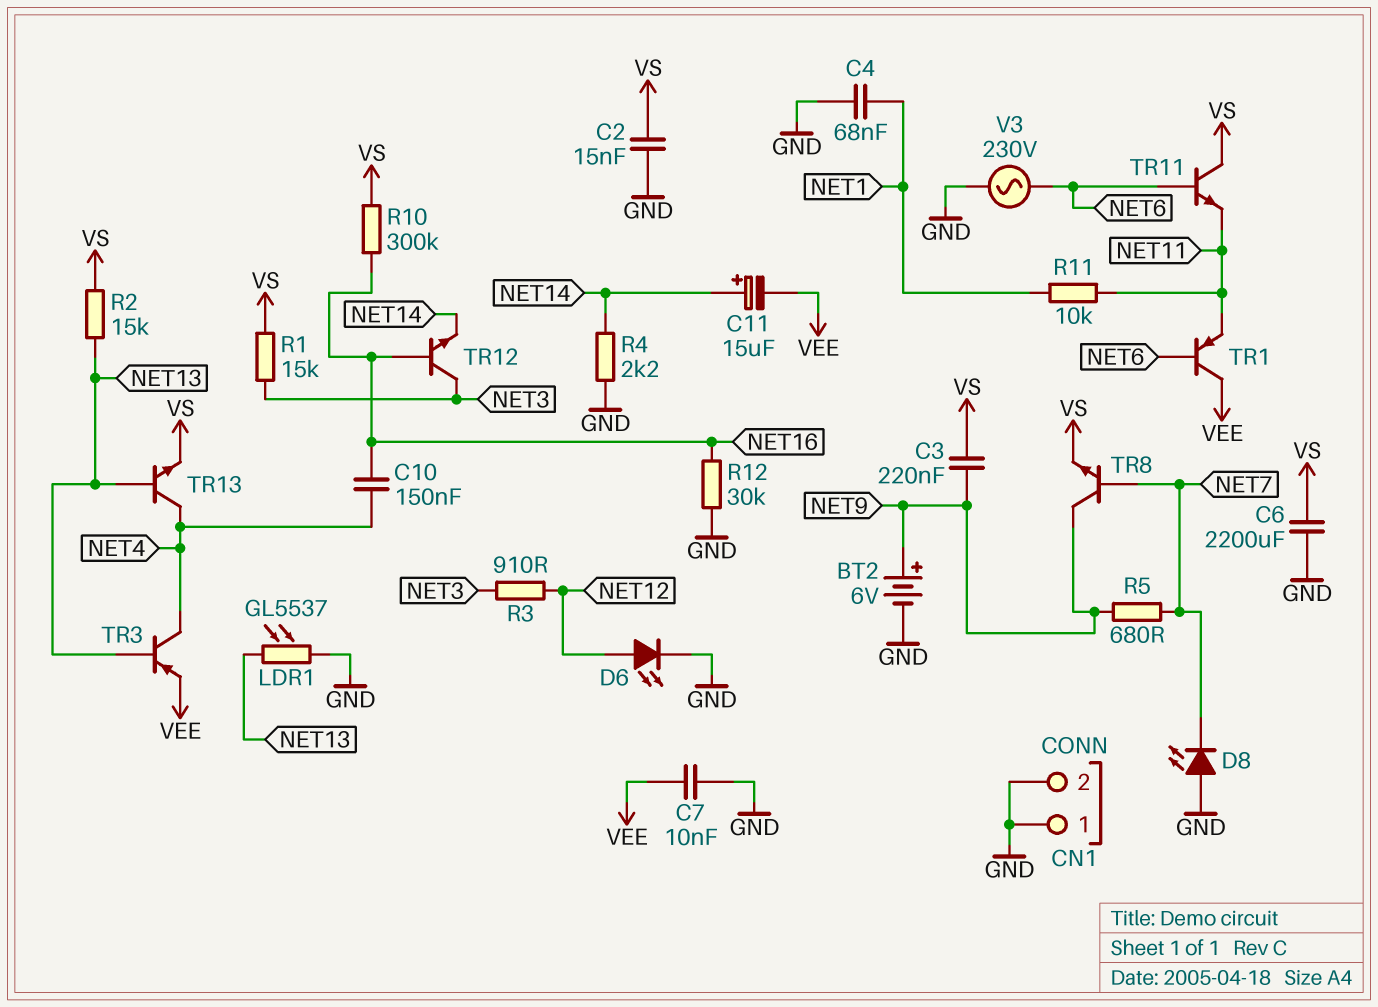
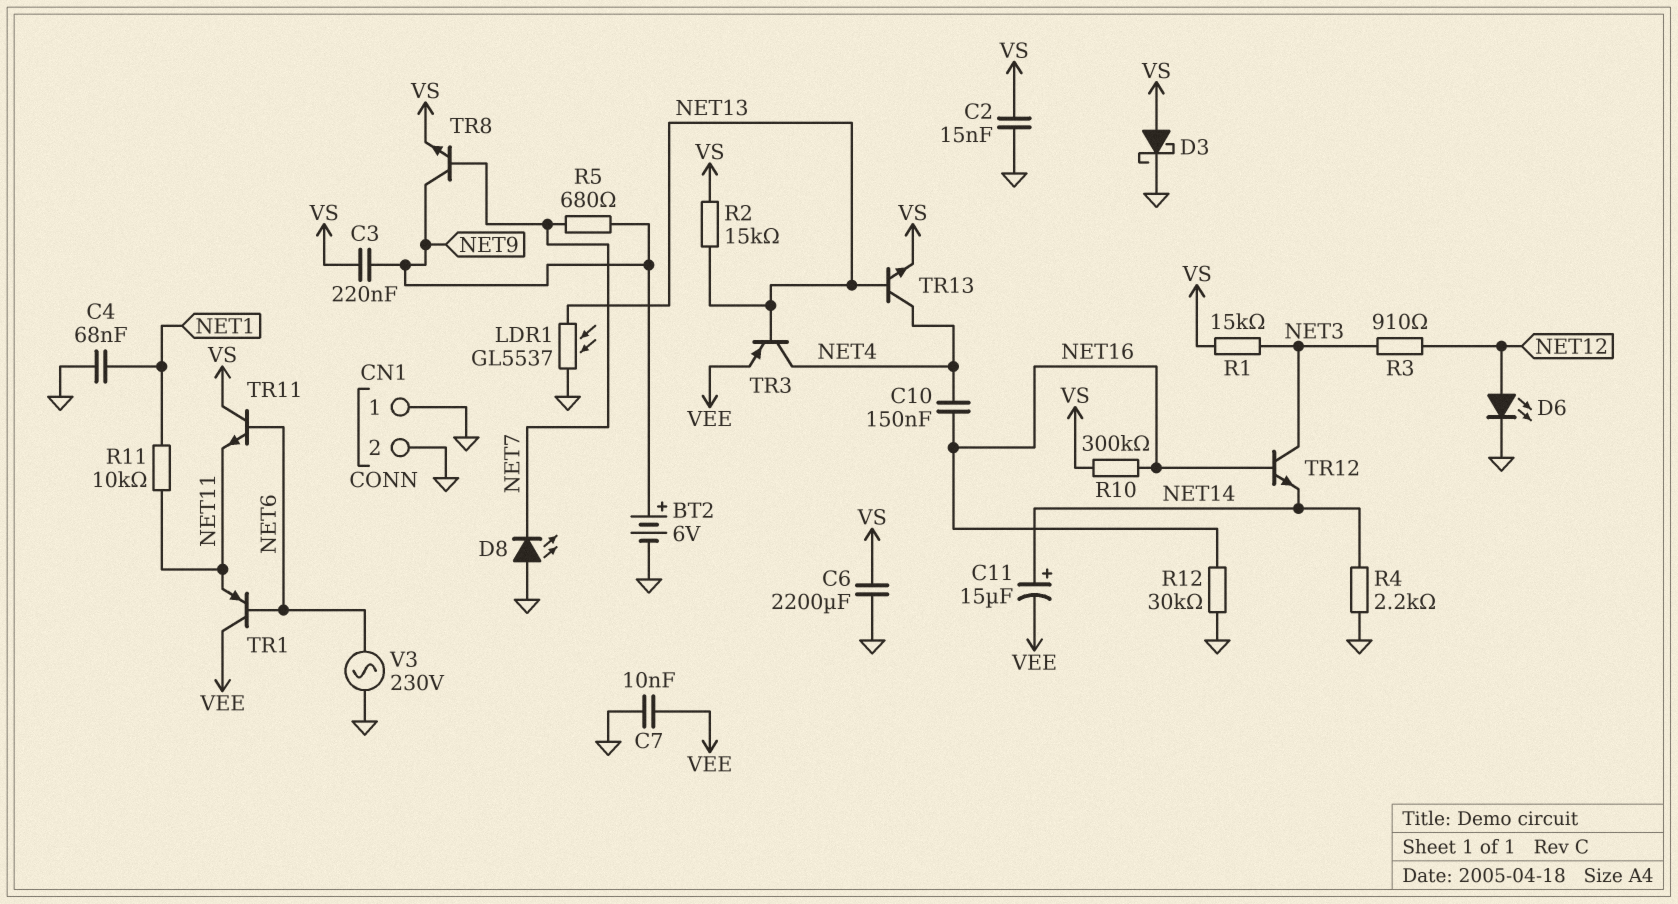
D3: none -> schottky (A VS, K GND)

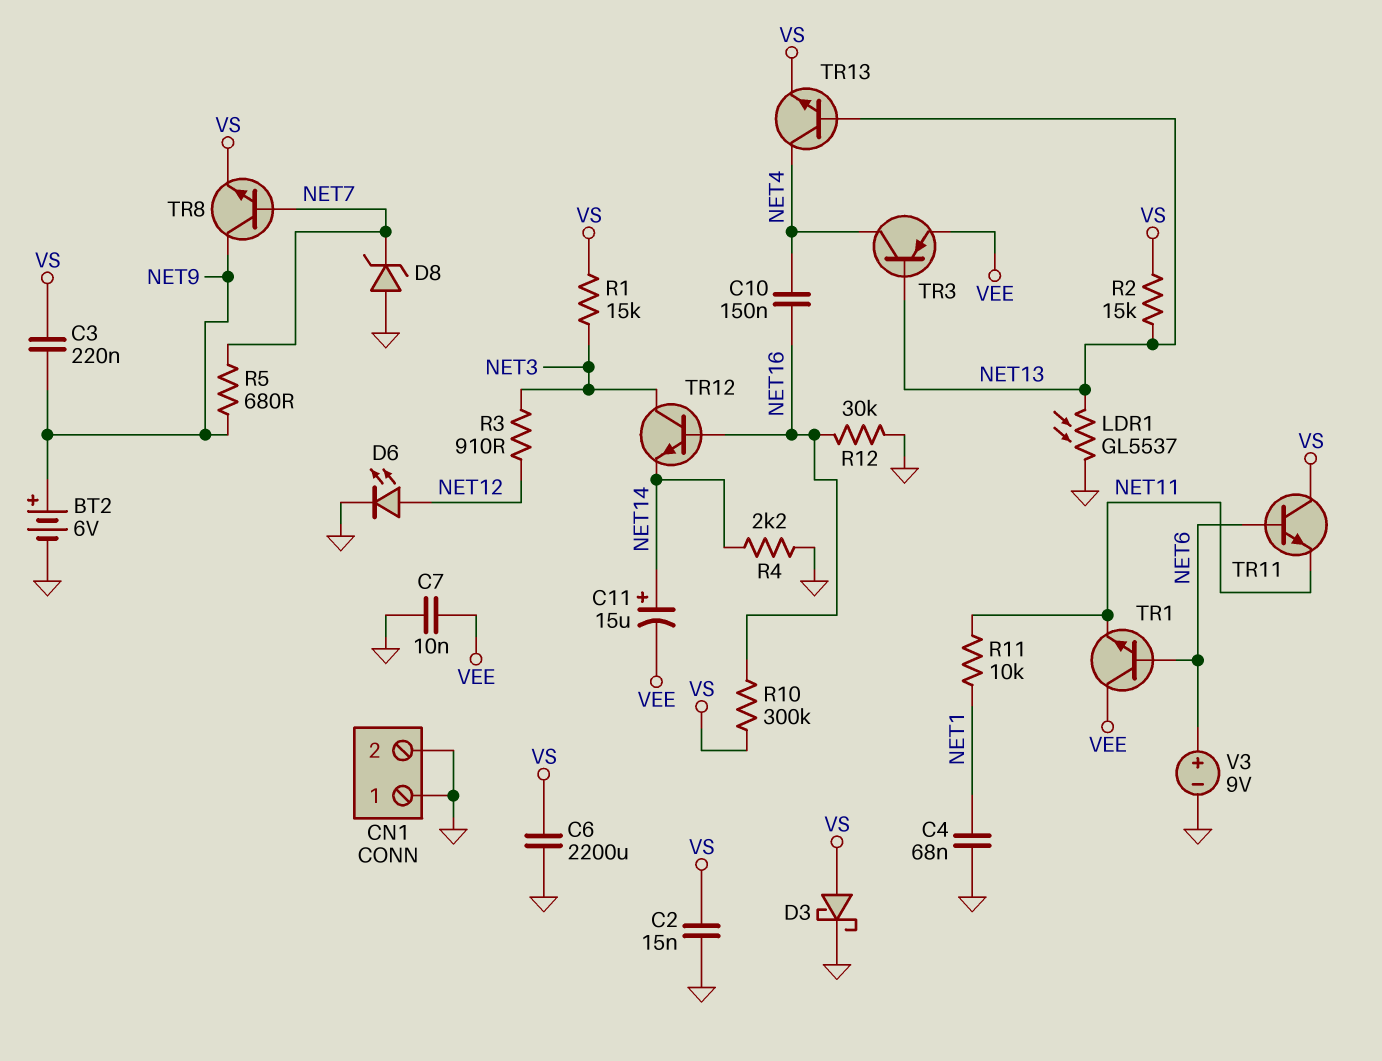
D8: LED (A GND, K NET7) -> zener (A GND, K NET7)
TR1: PNP (B NET6, C VEE, E NET11) -> NPN (B NET6, C VEE, E NET11)
V3: AC 230V (GND, NET6) -> 9V (plus NET6, minus GND)

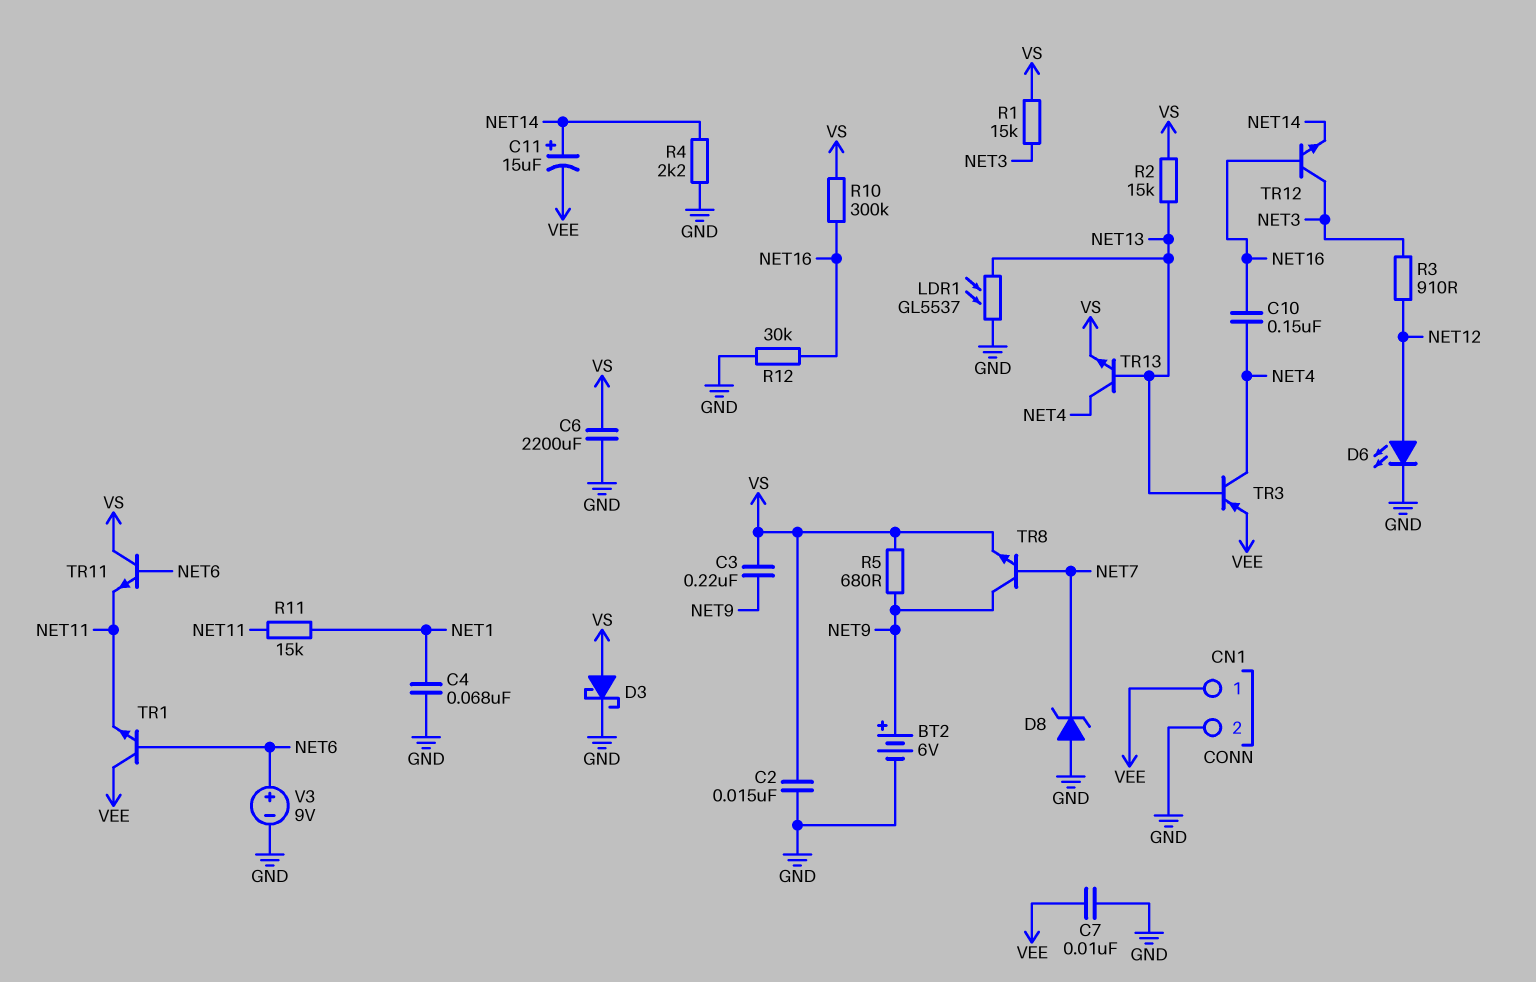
CN1 pin 1: GND -> VEE
R5: 680 (NET7, NET9) -> 680 (NET9, VS)
R11: 10k (NET1, NET11) -> 15k (NET1, NET11)

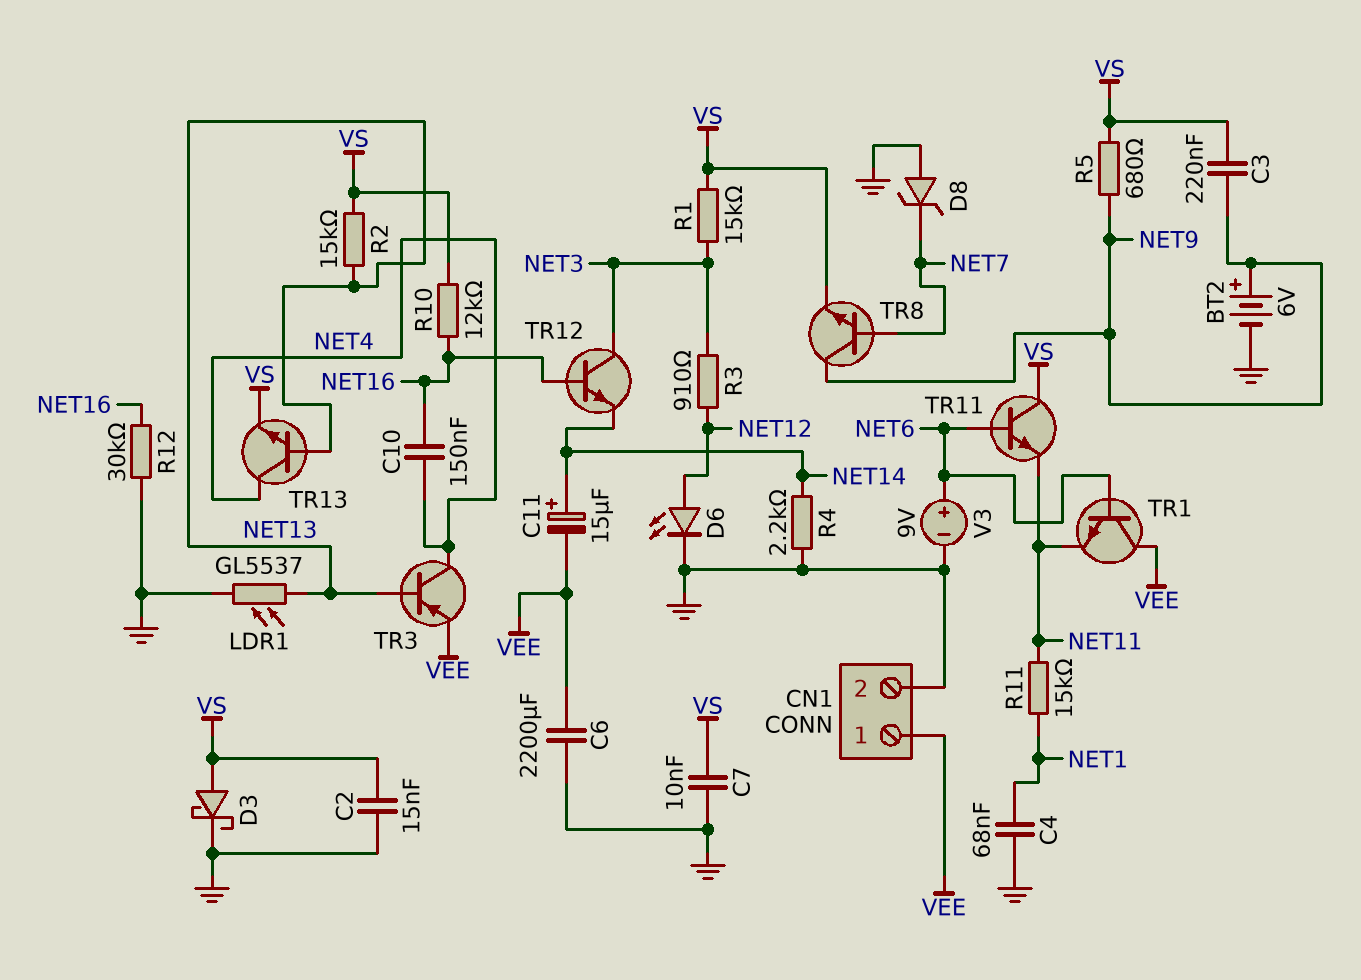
C6: 2200uF (GND, VS) -> 2200uF (GND, VEE)
C7: 10nF (GND, VEE) -> 10nF (GND, VS)
R10: 300k (NET16, VS) -> 12k (NET16, VS)

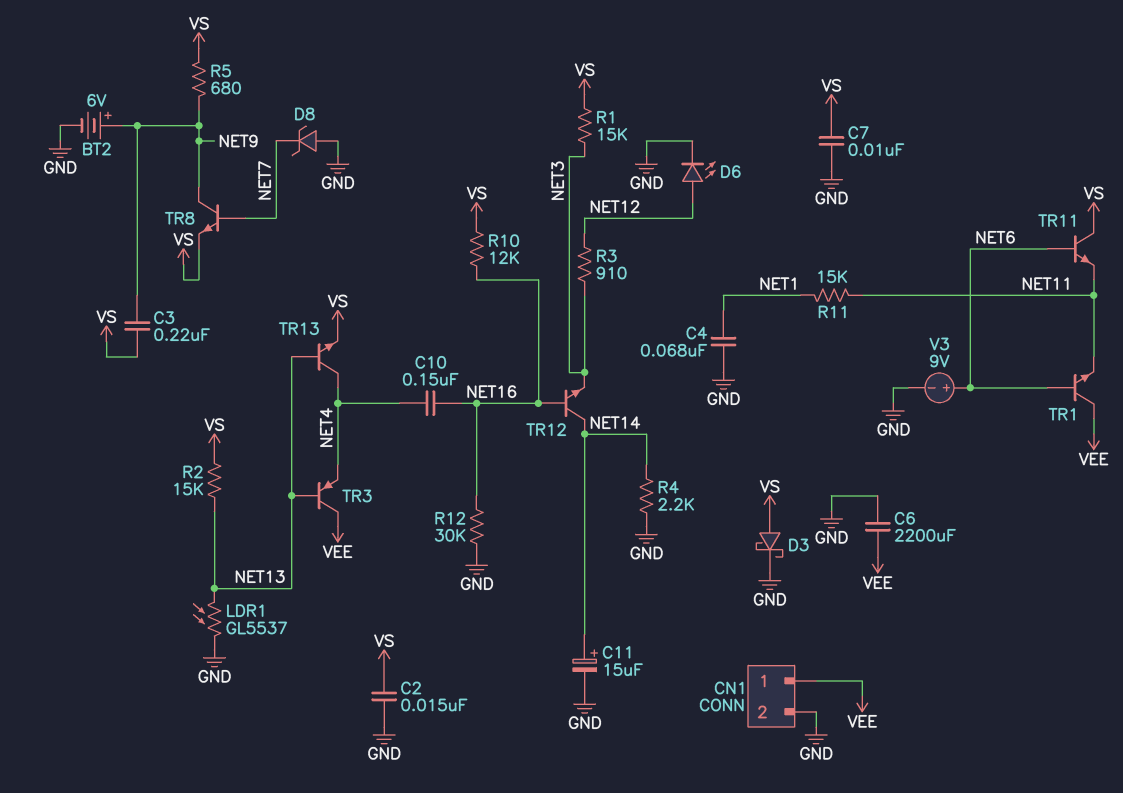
C11: 15uF (plus NET14, minus VEE) -> 15uF (plus NET14, minus GND)
TR3: PNP (B NET13, C NET4, E VEE) -> PNP (B NET13, C VEE, E NET4)
TR12: NPN (B NET16, C NET3, E NET14) -> NPN (B NET16, C NET14, E NET3)

